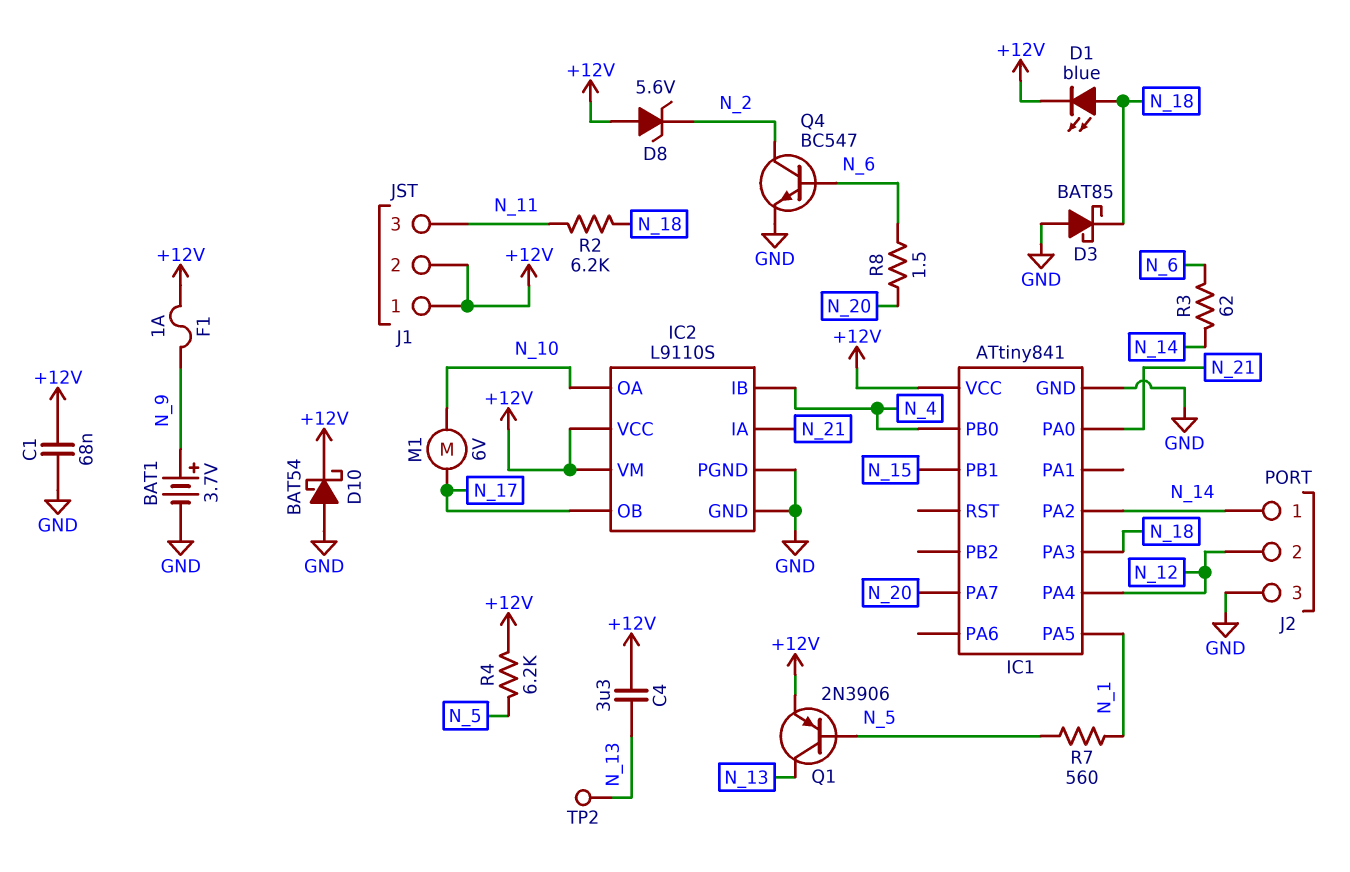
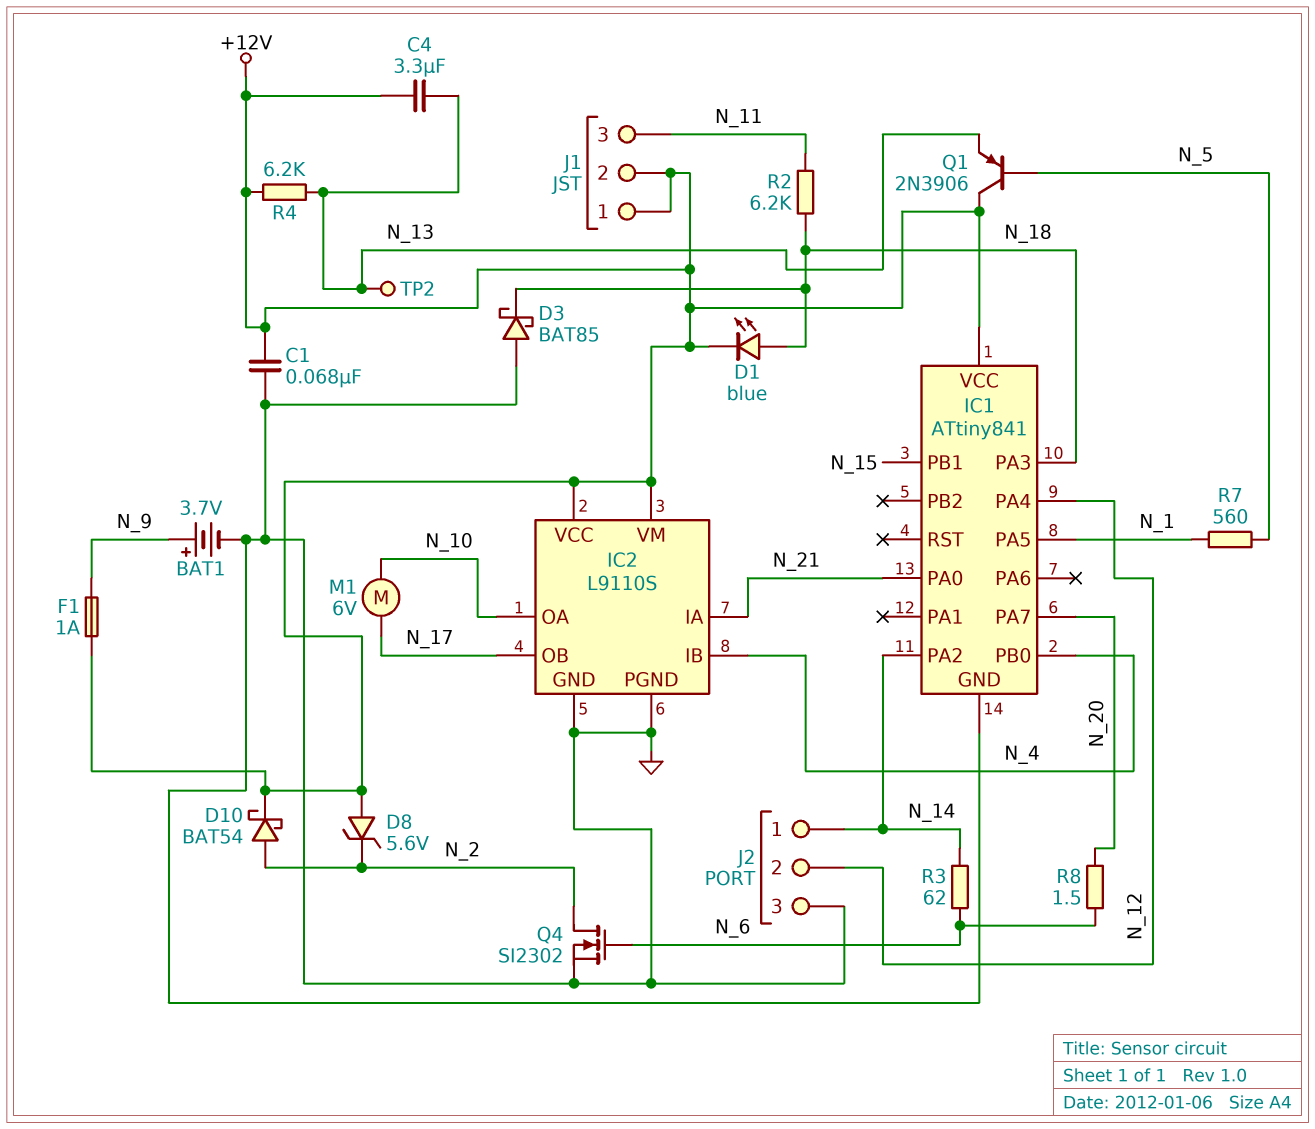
D10: schottky BAT54 (A GND, K +12V) -> schottky BAT54 (A N_2, K +12V)
Q1: PNP 2N3906 (B N_5, C N_13, E +12V) -> PNP 2N3906 (B N_5, C +12V, E N_13)
Q4: NPN BC547 (B N_6, C N_2, E GND) -> NMOS SI2302 (G N_6, D N_2, S GND)
R4: 6.2k (+12V, N_5) -> 6.2k (+12V, N_13)

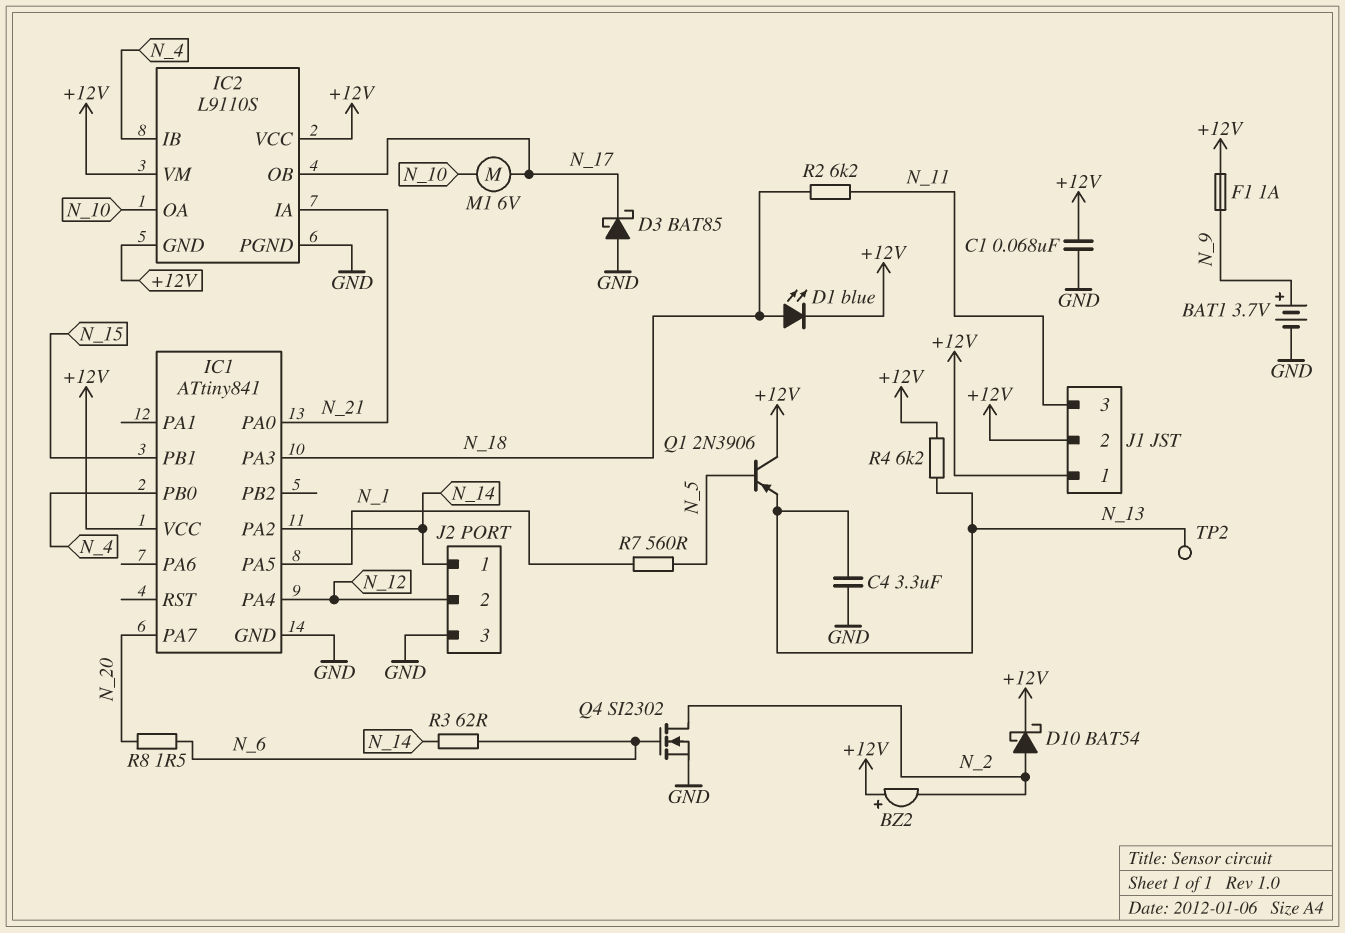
BZ2: none -> buzzer (plus +12V, minus N_2)
C4: 3.3uF (+12V, N_13) -> 3.3uF (GND, N_13)
D3: schottky BAT85 (A GND, K N_18) -> schottky BAT85 (A GND, K N_17)
D8: zener 5.6V (A +12V, K N_2) -> none
IC2 pin GND: GND -> +12V

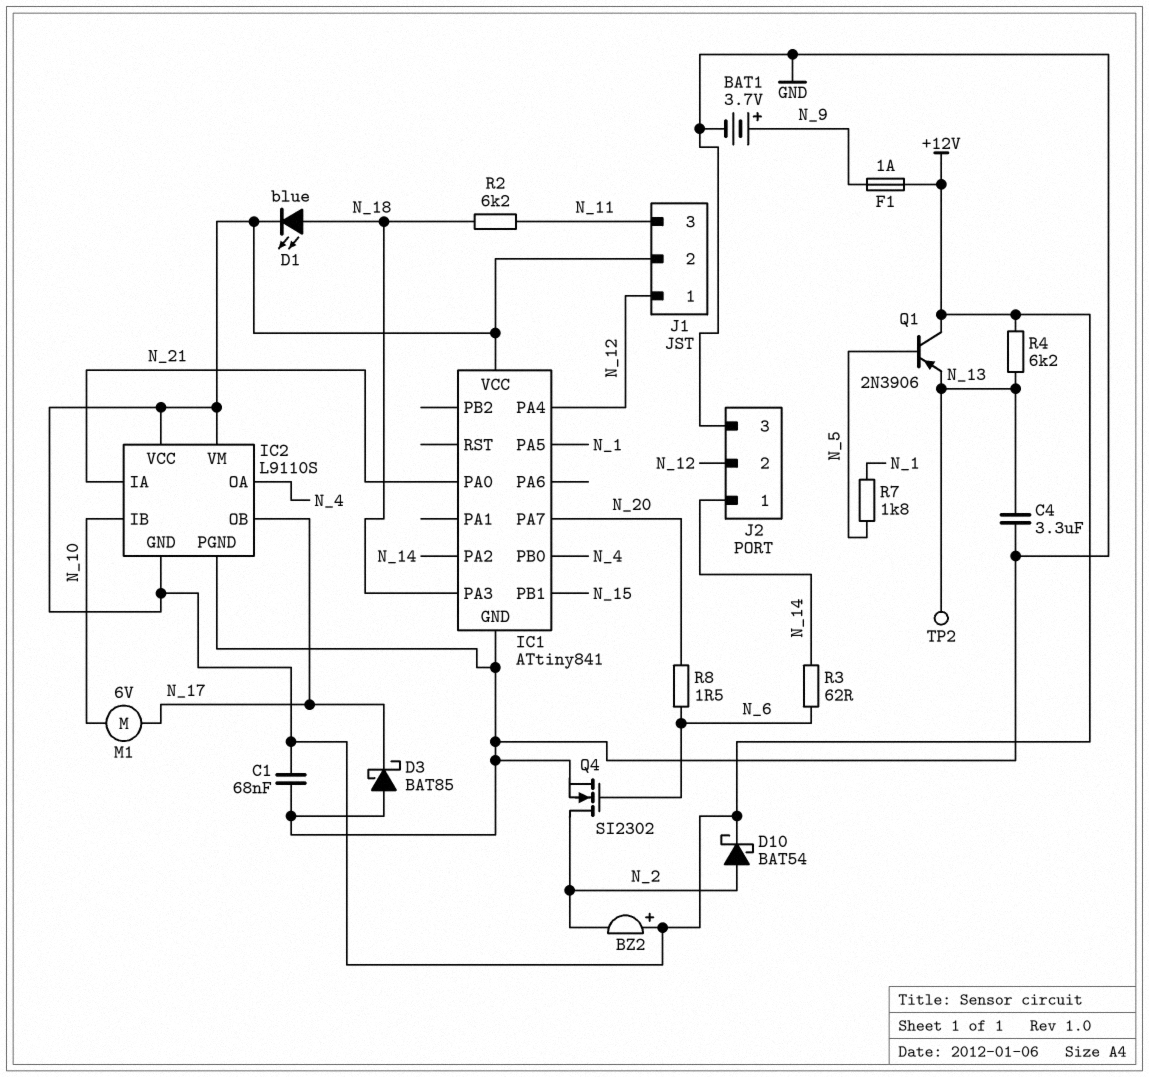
IC2 pin IB: N_4 -> N_10
IC2 pin OA: N_10 -> N_4
J1 pin 1: +12V -> N_12
R7: 560 (N_1, N_5) -> 1.8k (N_1, N_5)

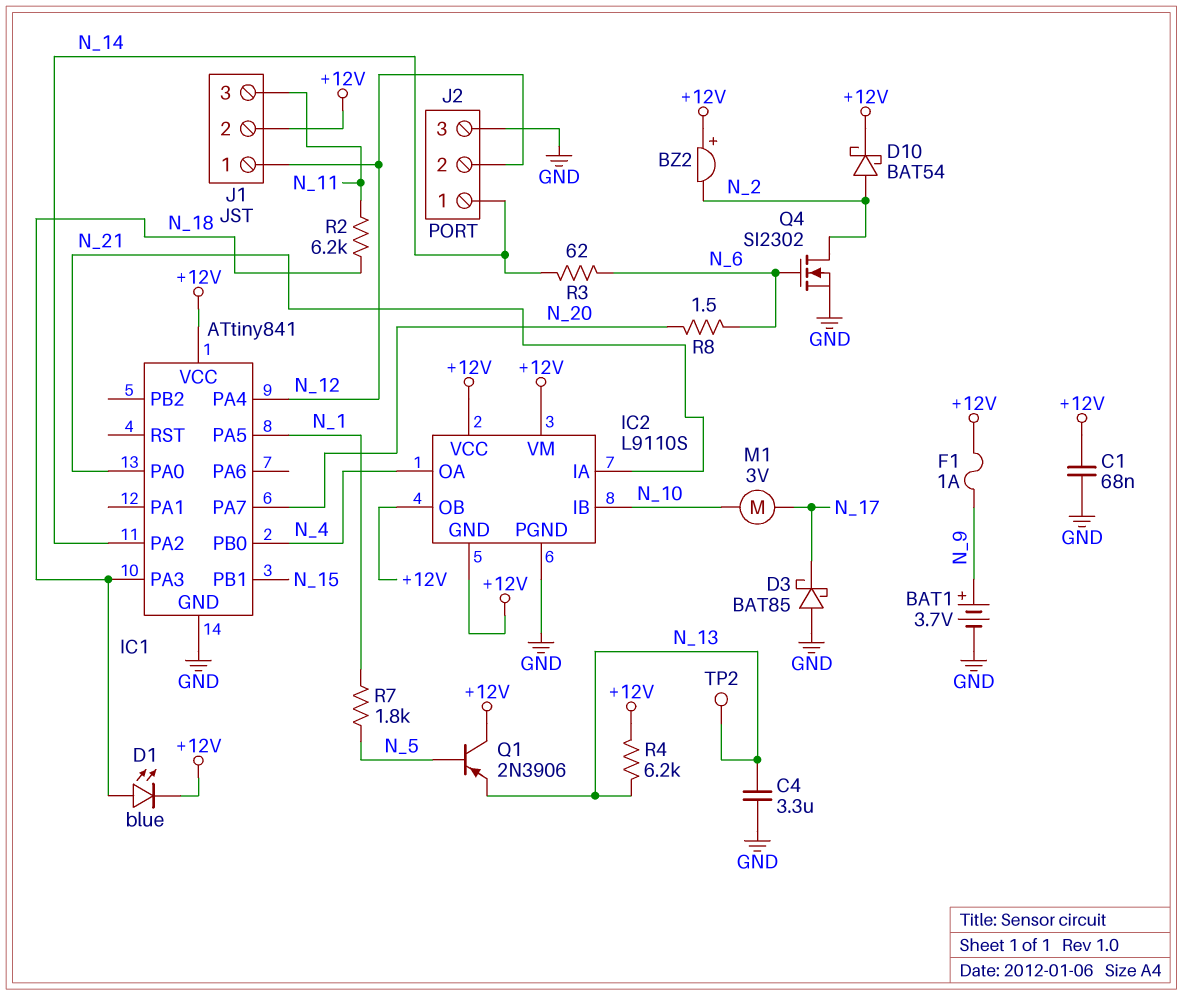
IC2 pin OB: N_17 -> +12V
M1: motor 6V (N_10, N_17) -> motor 3V (N_10, N_17)

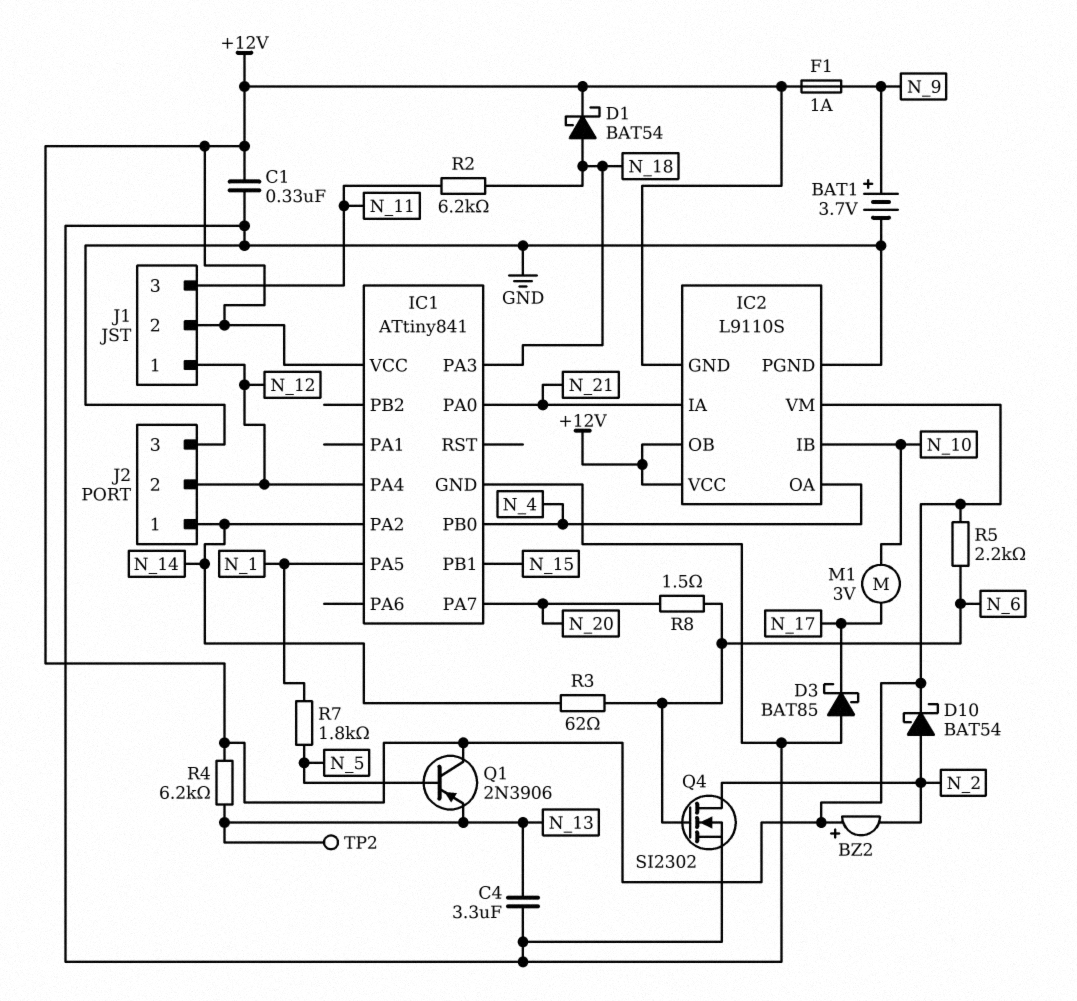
C1: 68nF (+12V, GND) -> 330nF (+12V, GND)
D1: LED blue (A N_18, K +12V) -> schottky BAT54 (A N_18, K +12V)
R5: none -> 2.2k (+12V, N_6)

